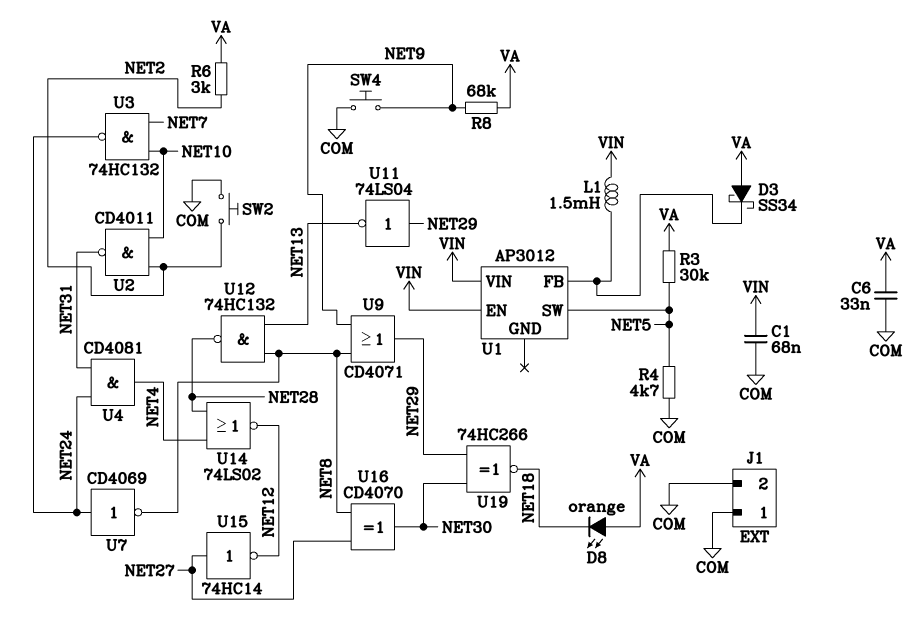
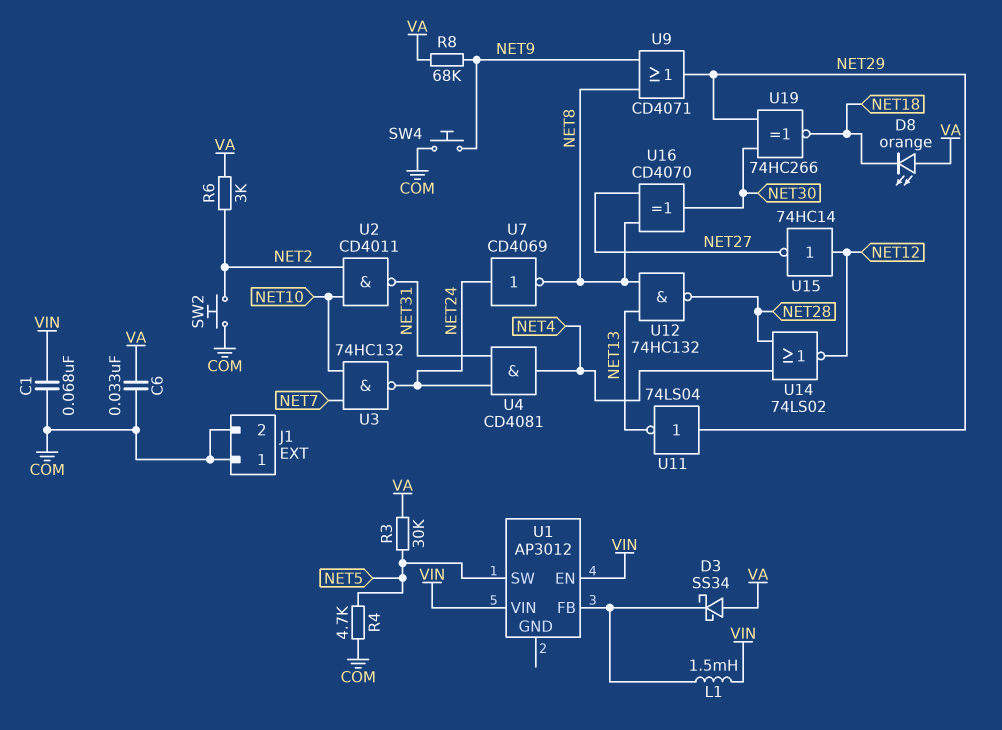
U15: NOT 74HC14 (in NET27, out NET12) -> NOT 74HC14 (in NET12, out NET27)

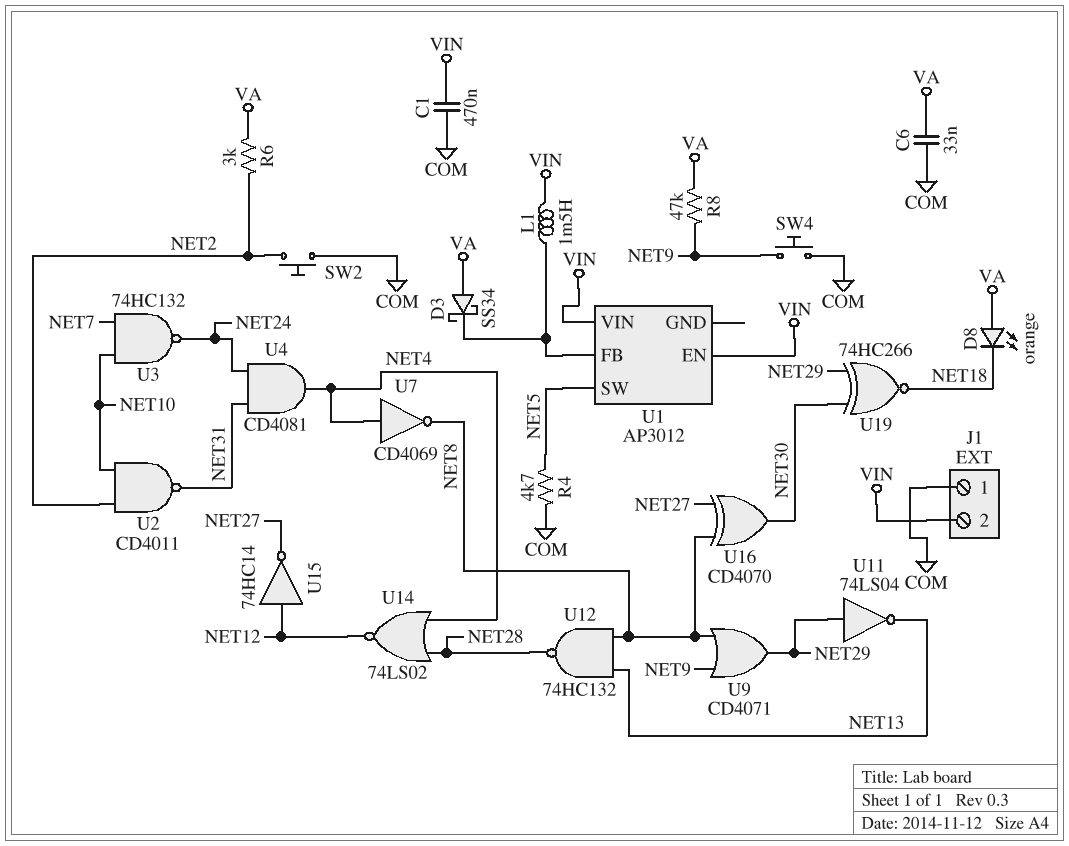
C1: 68nF (COM, VIN) -> 470nF (COM, VIN)
J1 pin 2: COM -> VIN
R3: 30k (NET5, VA) -> none
R8: 68k (NET9, VA) -> 47k (NET9, VA)
U7: NOT CD4069 (in NET24, out NET8) -> NOT CD4069 (in NET4, out NET8)

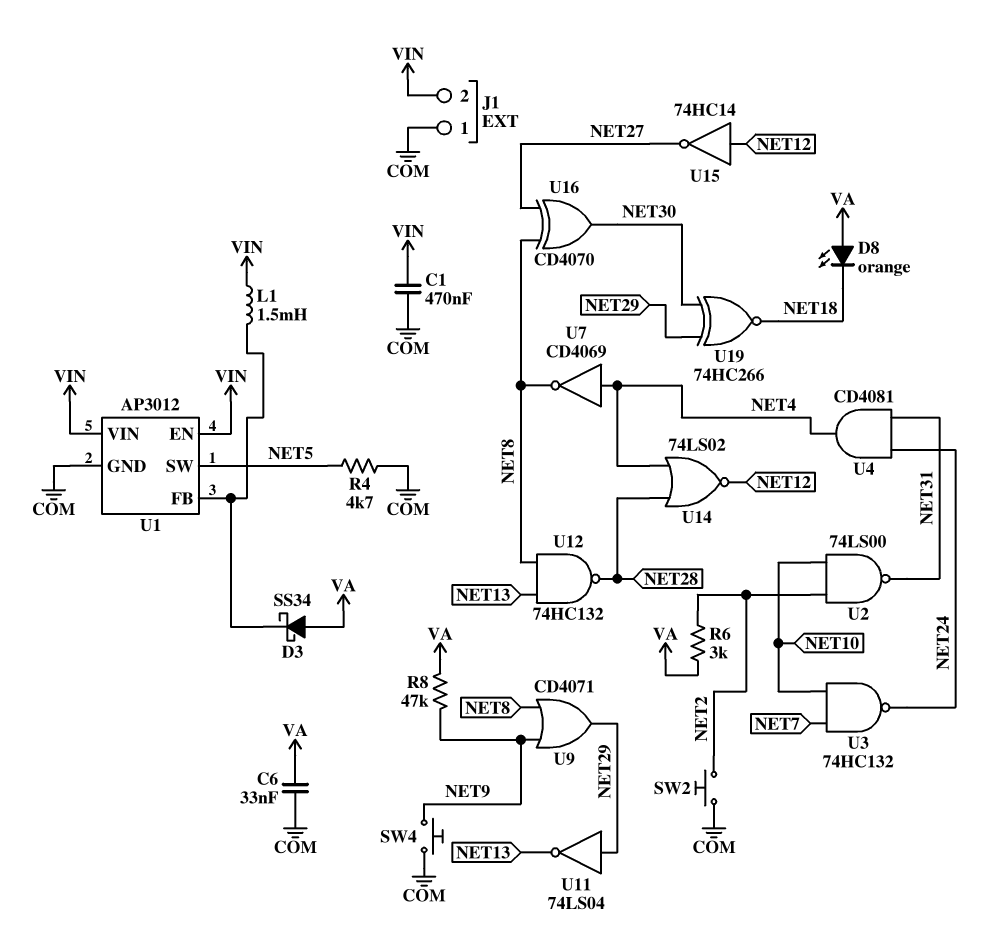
U1 pin GND: none -> COM
U2: NAND CD4011 (in NET2, in NET10, out NET31) -> NAND 74LS00 (in NET2, in NET10, out NET31)

